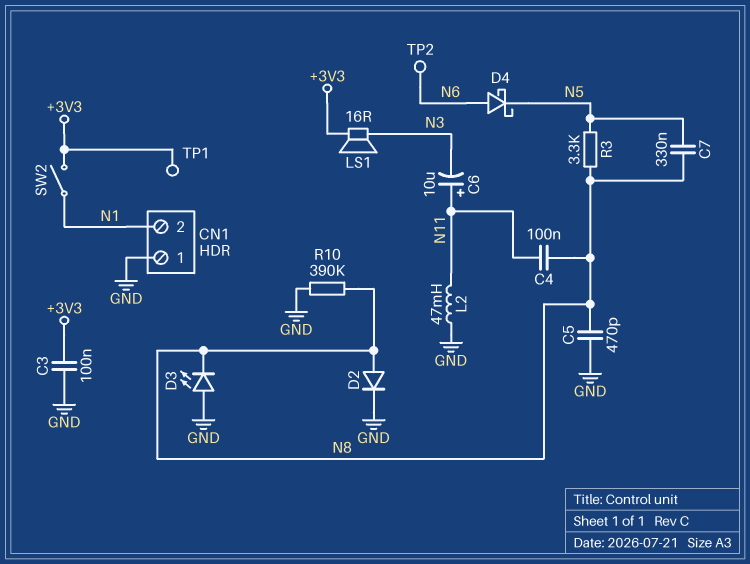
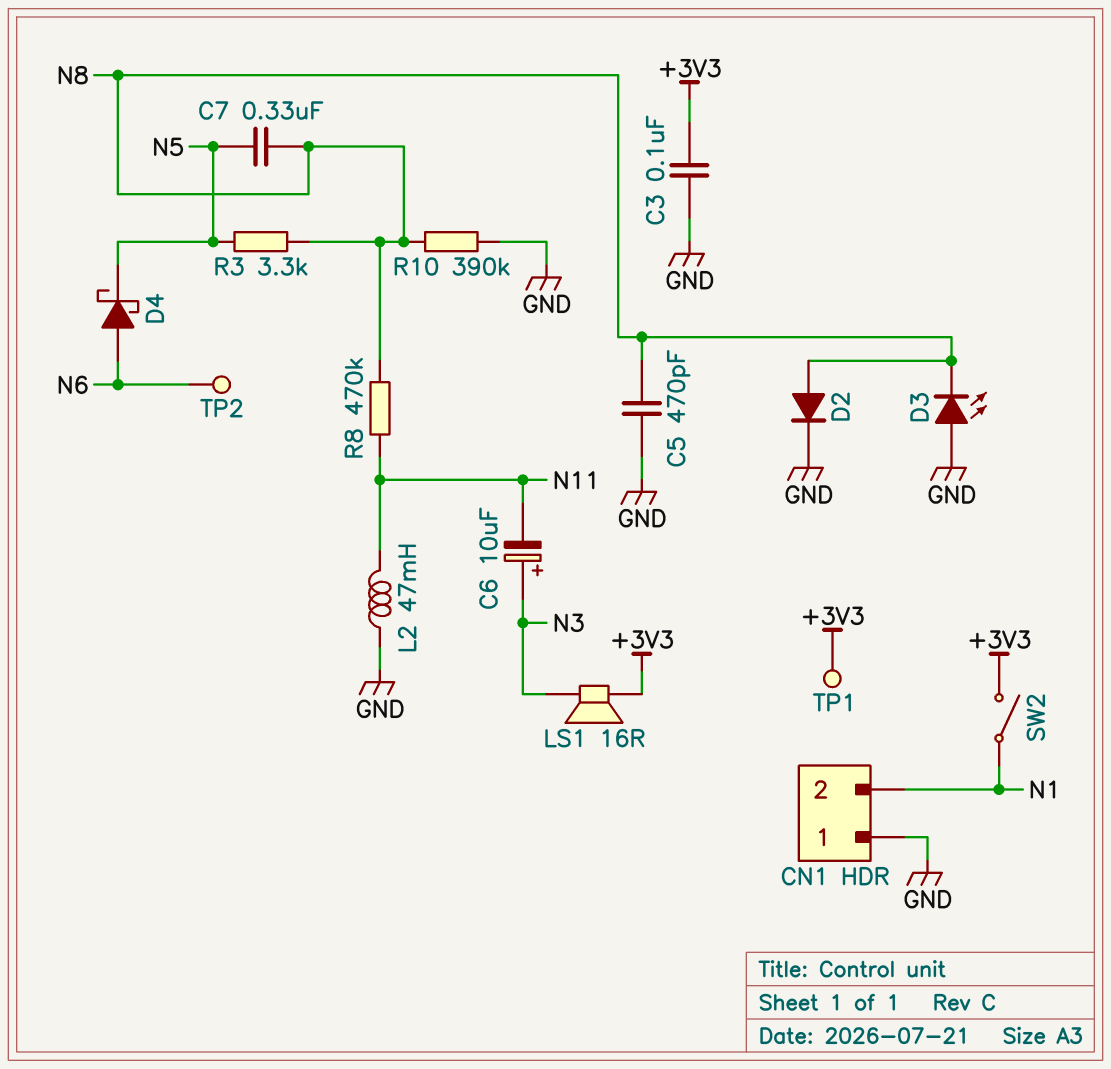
C4: 100nF (N8, N11) -> none
C6: 10uF (plus N11, minus N3) -> 10uF (plus N3, minus N11)
R8: none -> 470k (N8, N11)

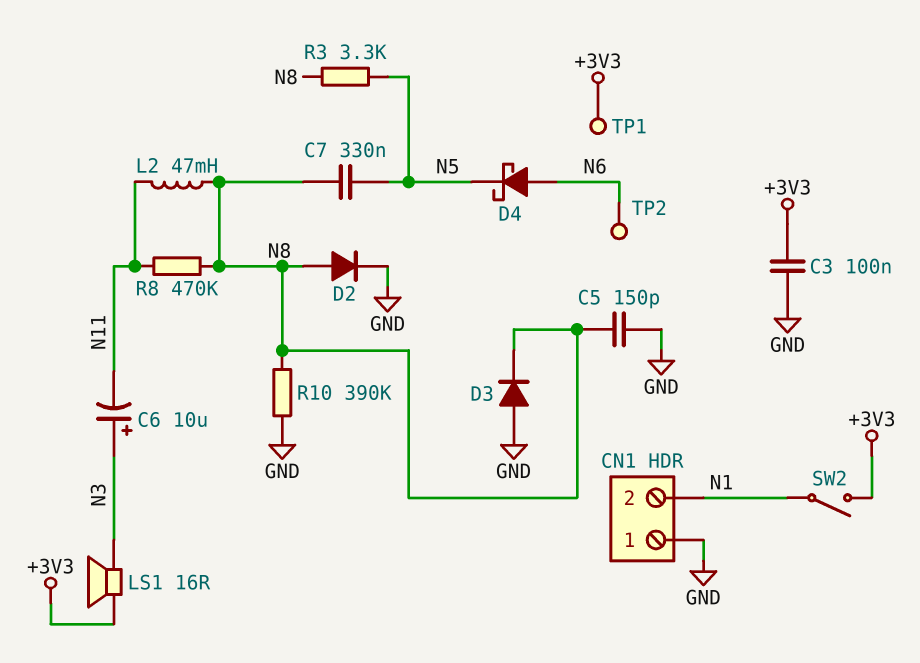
C5: 470pF (GND, N8) -> 150pF (GND, N8)
D3: LED (A GND, K N8) -> diode (A GND, K N8)
L2: 47mH (GND, N11) -> 47mH (N8, N11)

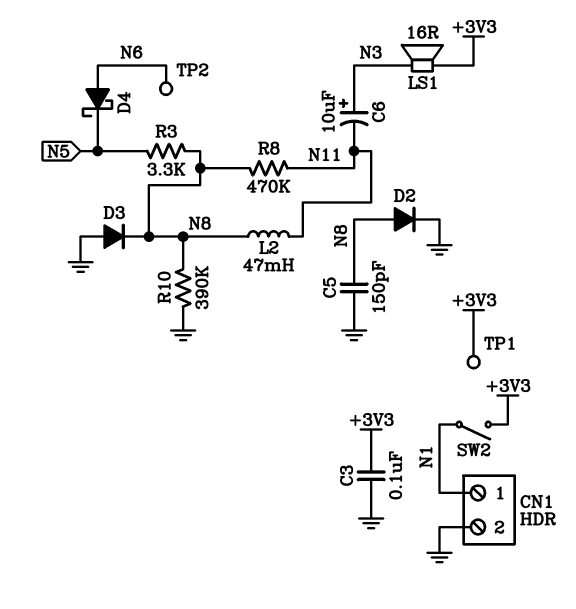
C7: 330nF (N5, N8) -> none
CN1 pin 1: GND -> N1
CN1 pin 2: N1 -> GND

